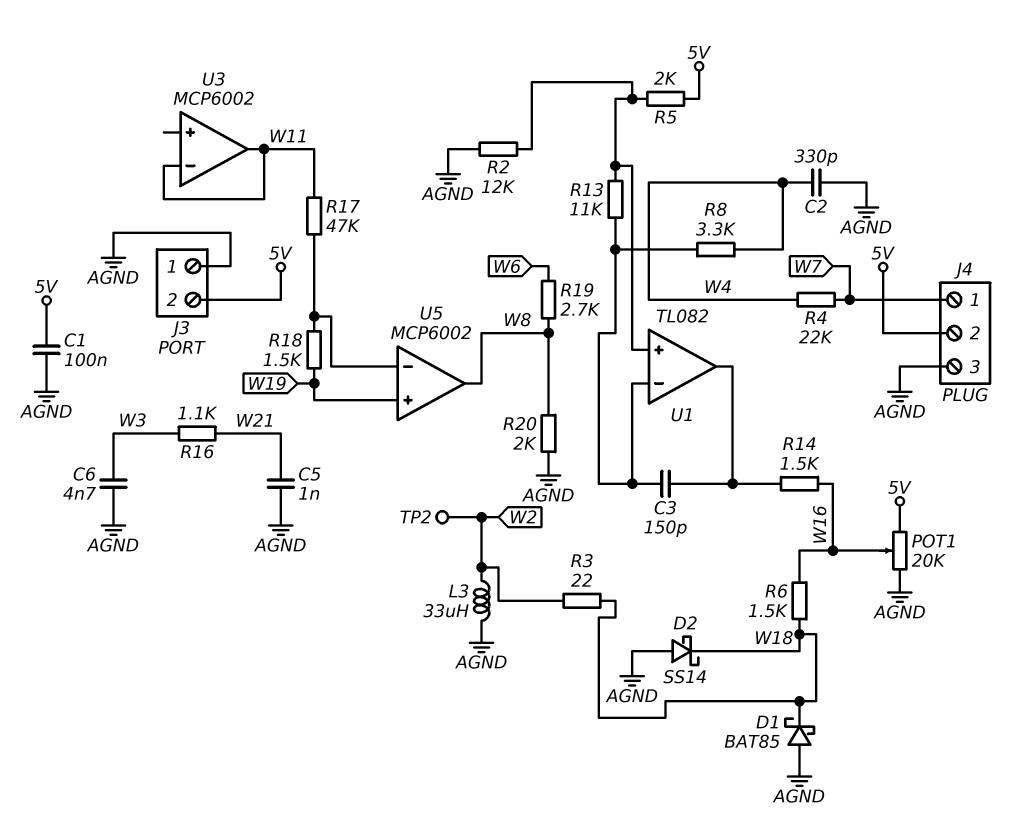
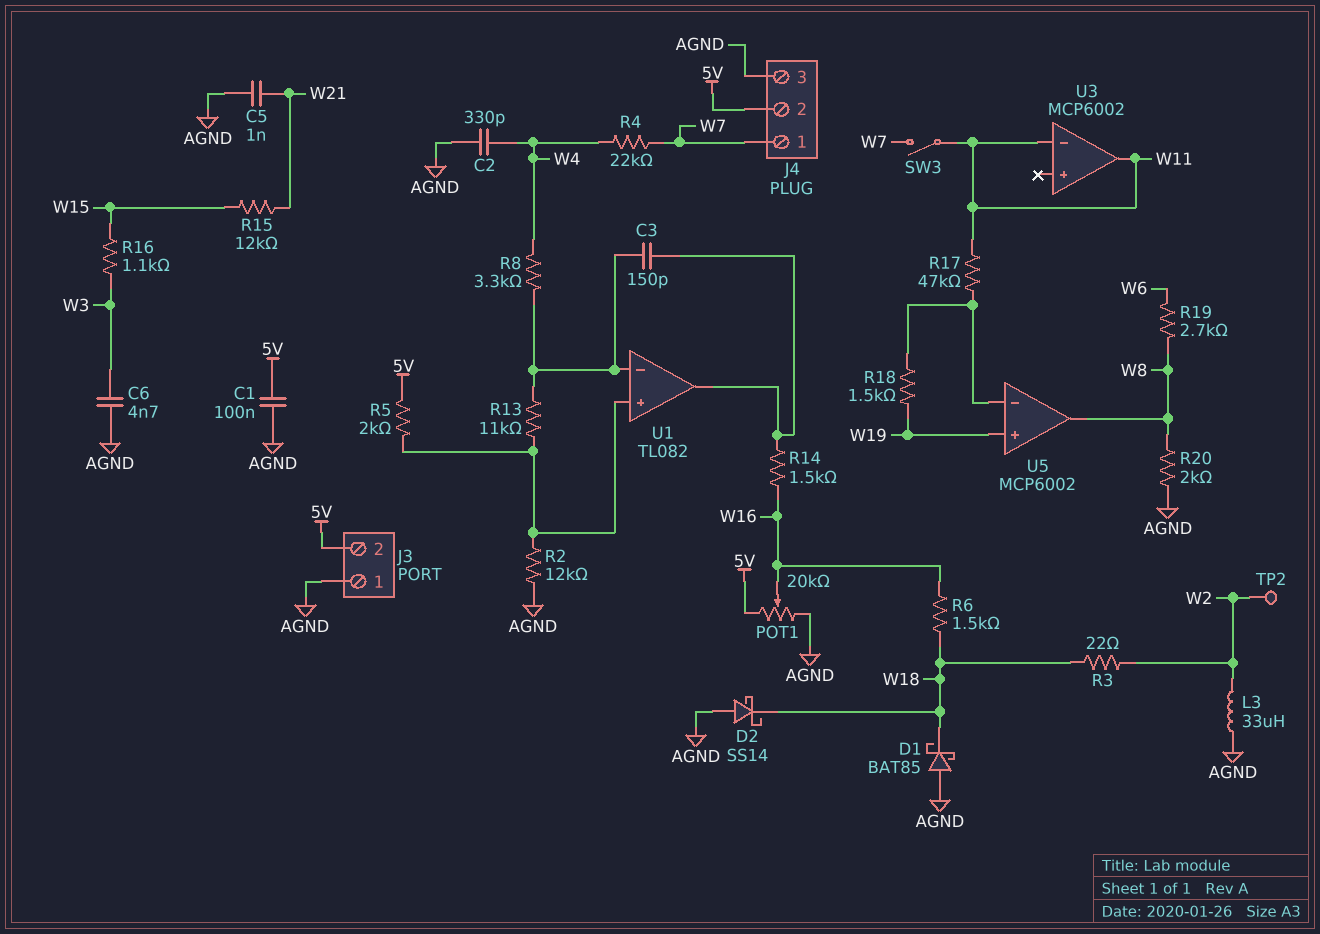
R15: none -> 12k (W15, W21)
R16: 1.1k (W3, W21) -> 1.1k (W3, W15)
SW3: none -> switch (W7, W11)

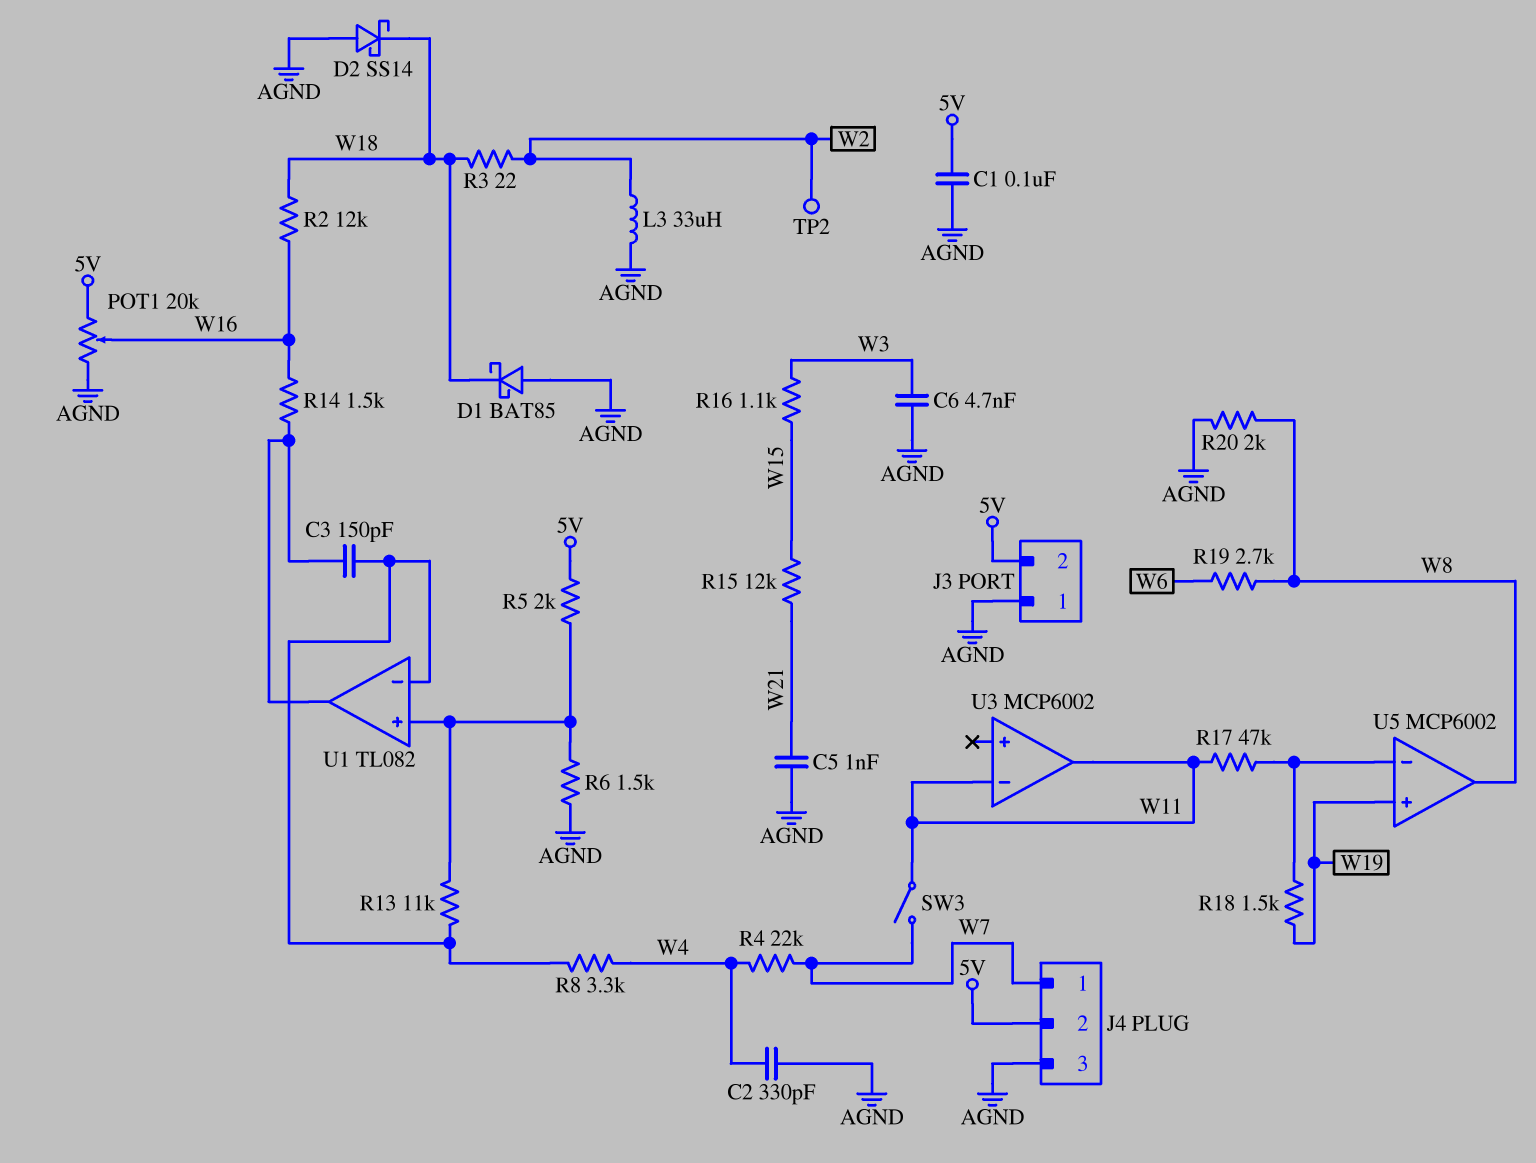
R2: 12k (AGND, U1/in+) -> 12k (W16, W18)
R6: 1.5k (W16, W18) -> 1.5k (AGND, U1/in+)

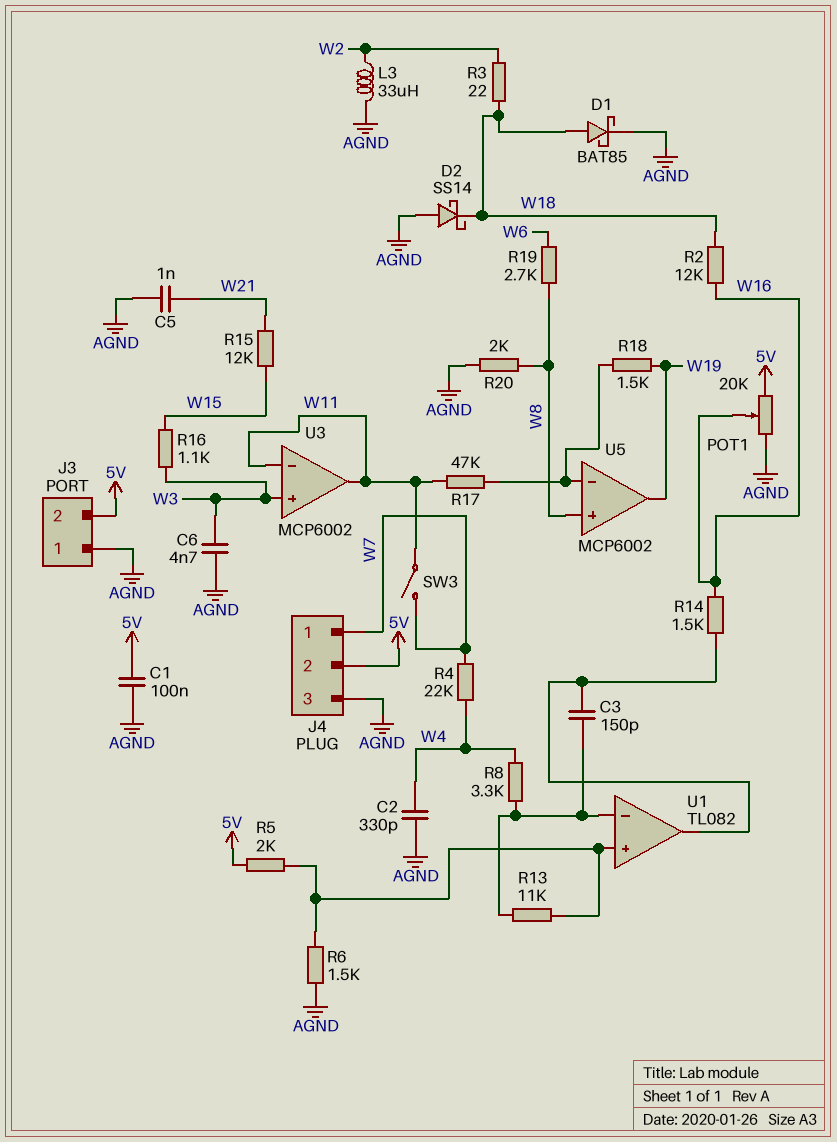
D1: schottky BAT85 (A AGND, K W18) -> schottky BAT85 (A W18, K AGND)
TP2: test point (W2) -> none
U3 pin in+: none -> W3
U5 pin in+: W19 -> W8
U5 pin out: W8 -> W19

